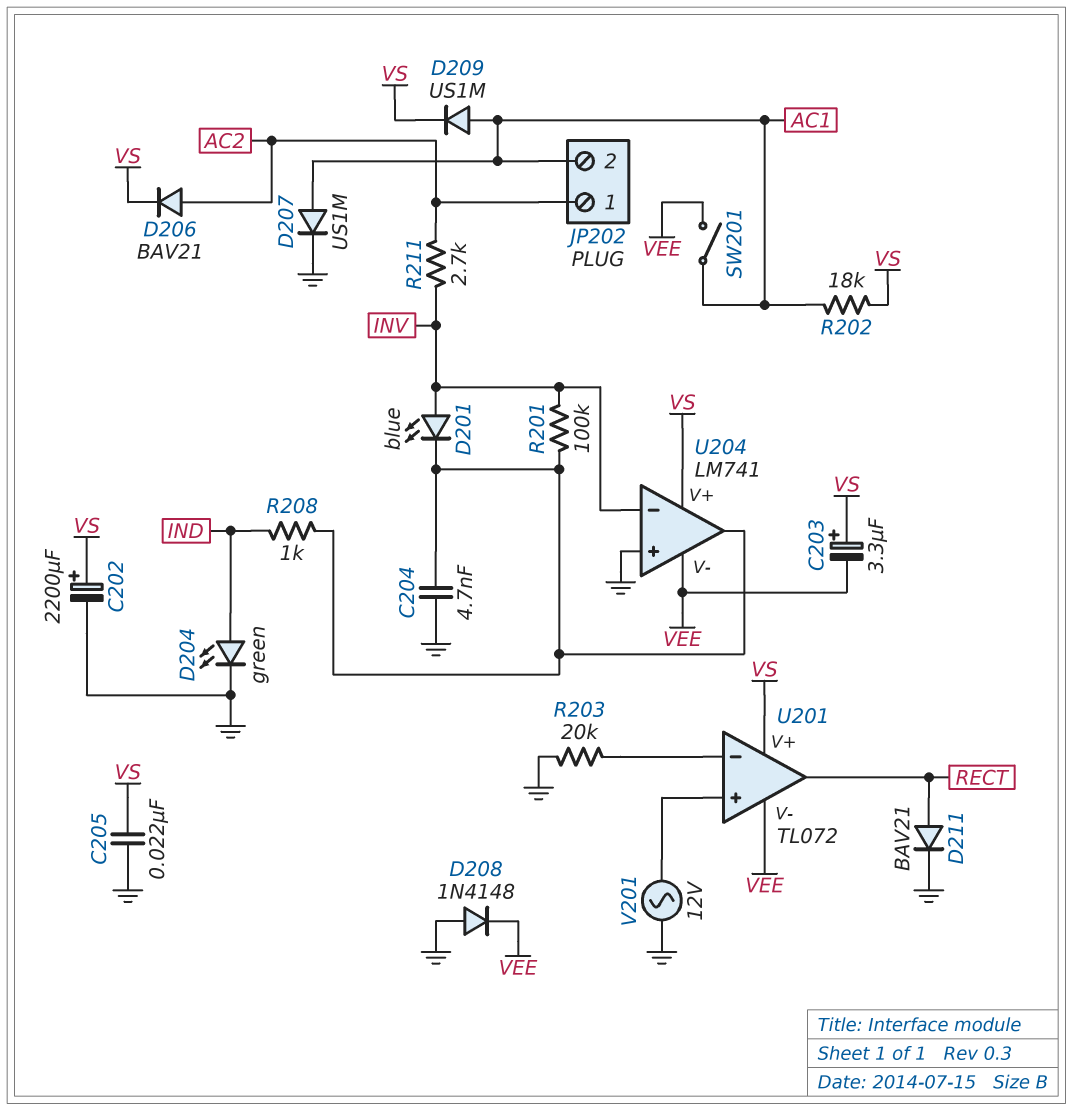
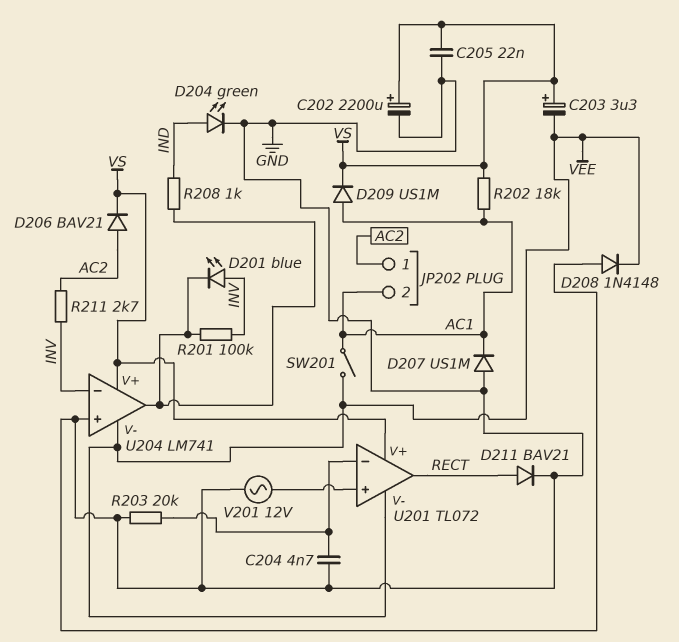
C204: 4.7nF (GND, U204/out) -> 4.7nF (GND, U201/in-)
D207: diode US1M (A AC1, K GND) -> diode US1M (A GND, K AC1)

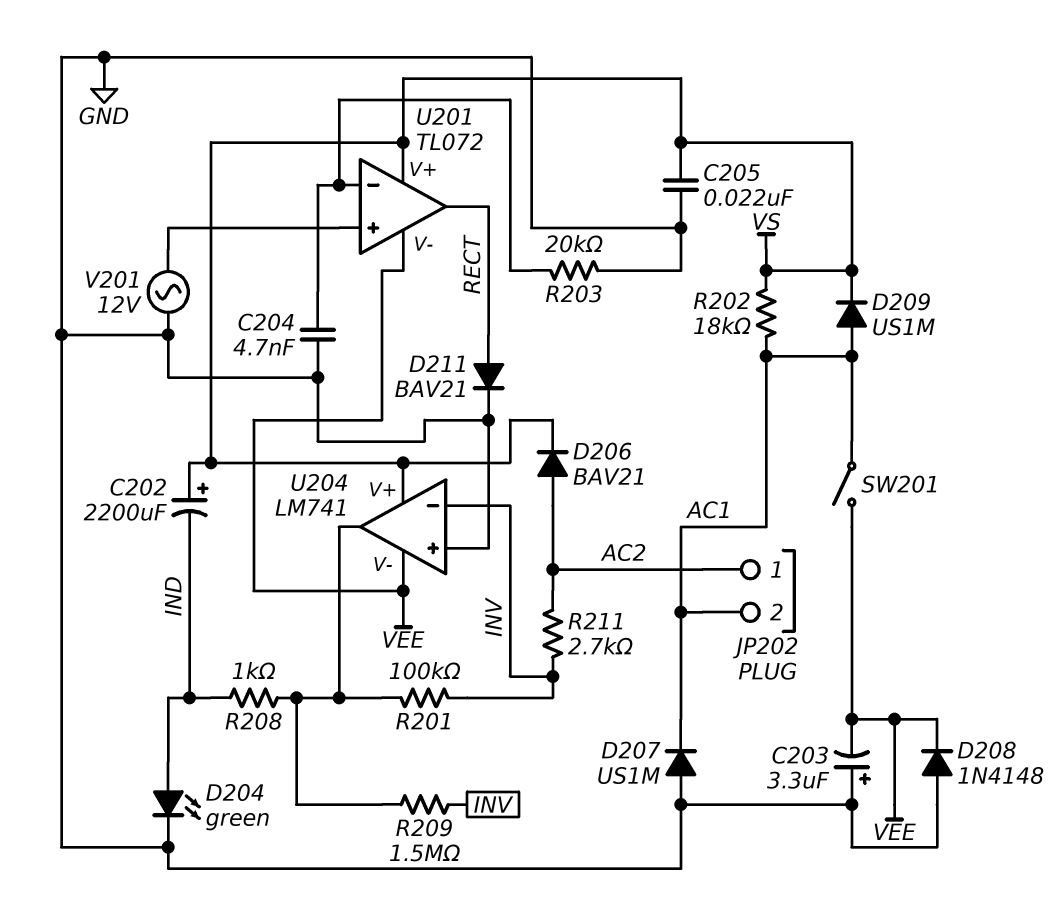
C202: 2200uF (plus VS, minus GND) -> 2200uF (plus VS, minus IND)
C203: 3.3uF (plus VS, minus VEE) -> 3.3uF (plus GND, minus VEE)
D201: LED blue (A INV, K U204/out) -> none
R209: none -> 1.5M (INV, U204/out)

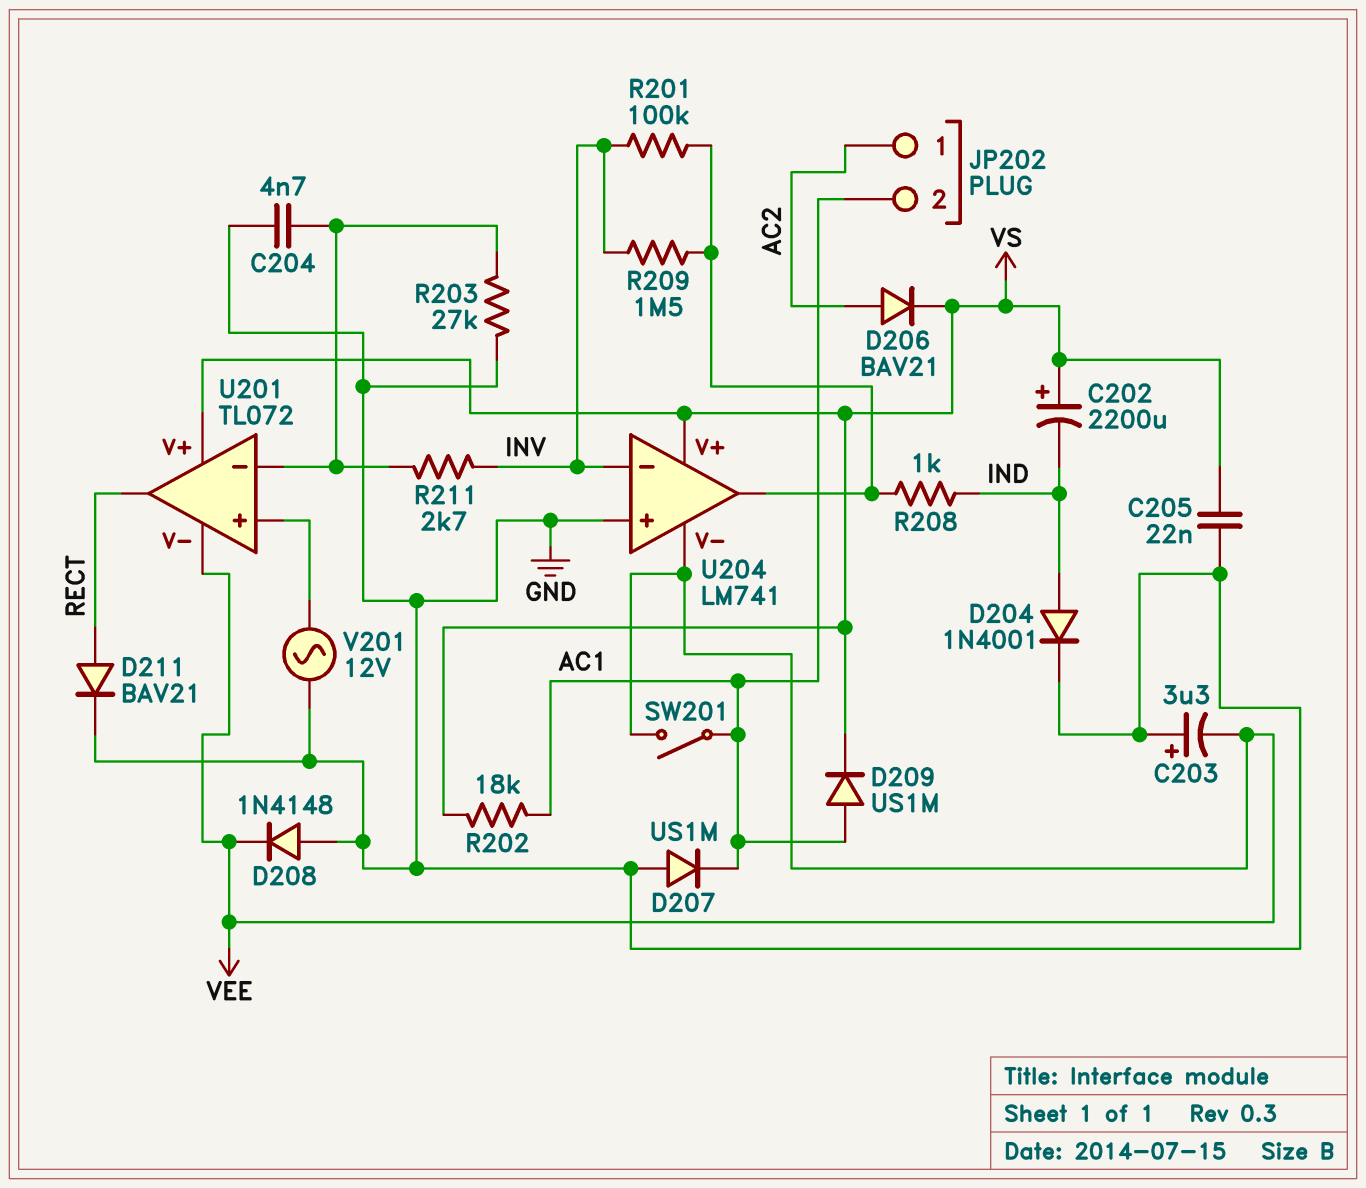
D204: LED green (A IND, K GND) -> diode 1N4001 (A IND, K GND)
R203: 20k (GND, U201/in-) -> 27k (GND, U201/in-)
R211: 2.7k (AC2, INV) -> 2.7k (INV, U201/in-)

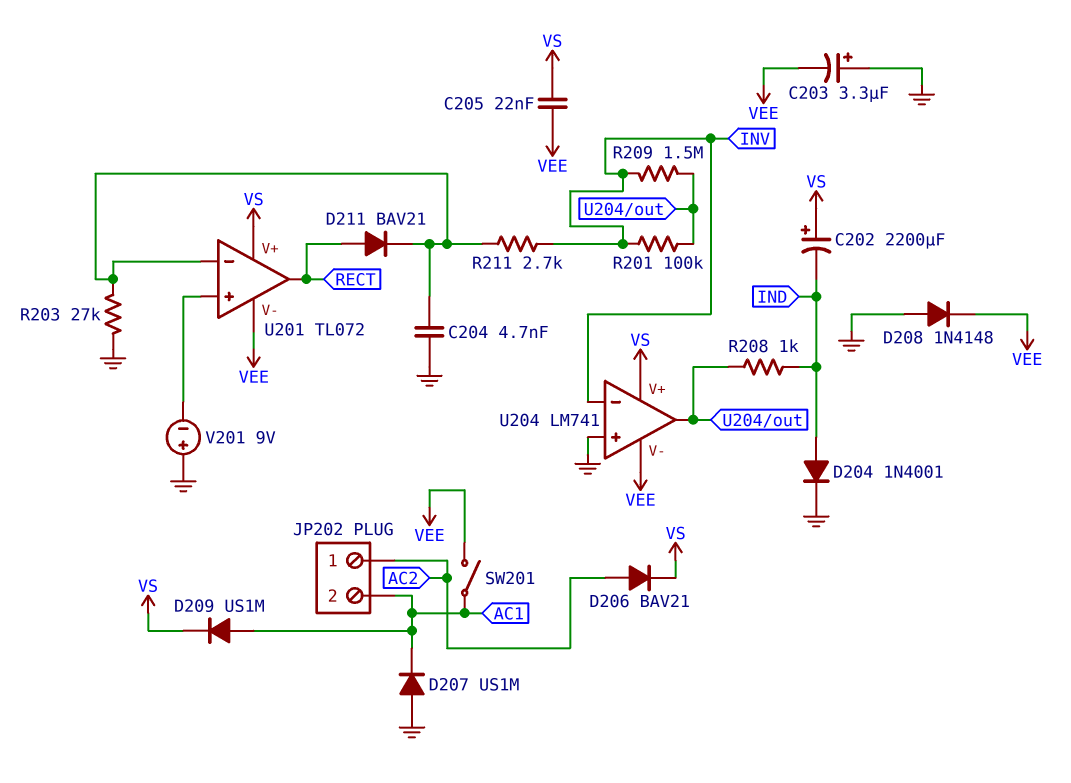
C205: 22nF (GND, VS) -> 22nF (VEE, VS)
D211: diode BAV21 (A RECT, K GND) -> diode BAV21 (A RECT, K U201/in-)
R202: 18k (AC1, VS) -> none
V201: AC 12V (GND, U201/in+) -> 9V (plus GND, minus U201/in+)

